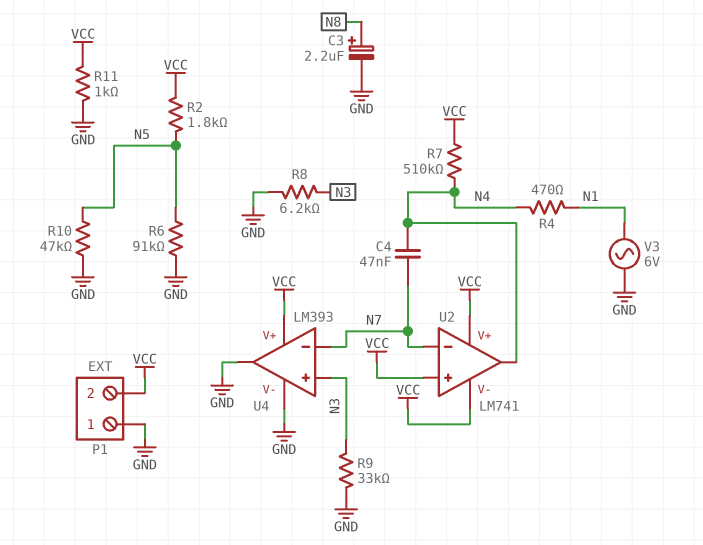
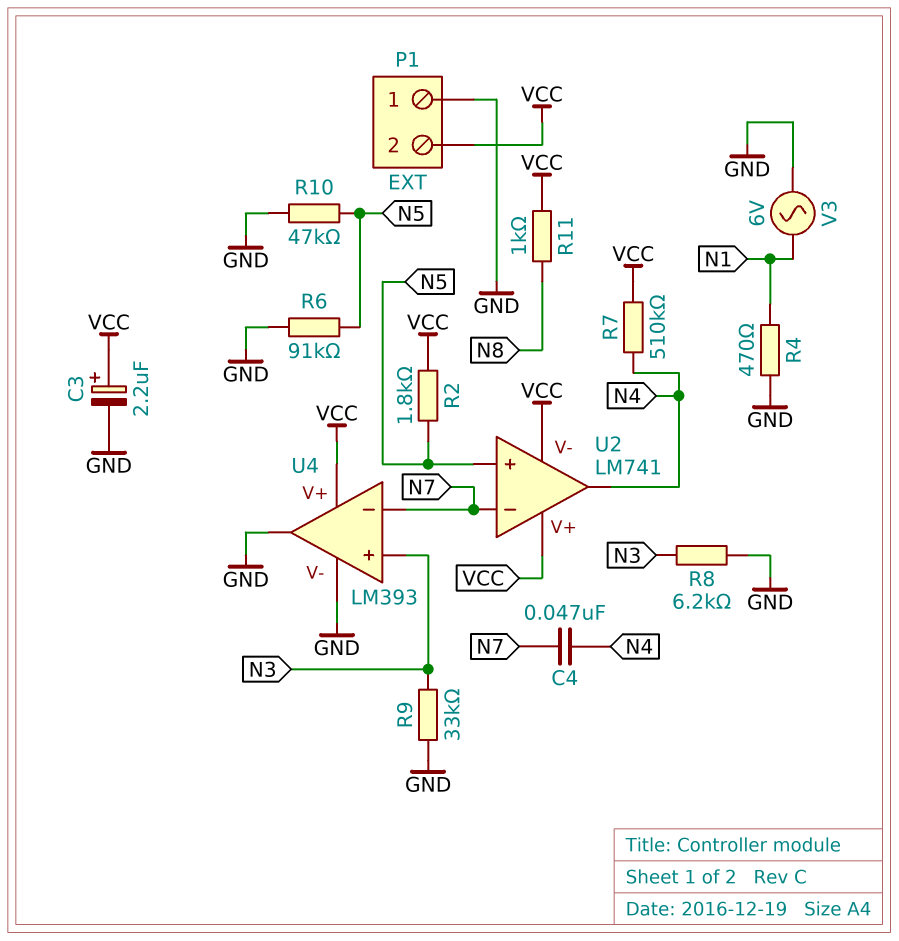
C3: 2.2uF (plus N8, minus GND) -> 2.2uF (plus VCC, minus GND)
R4: 470 (N1, N4) -> 470 (GND, N1)
R11: 1k (GND, VCC) -> 1k (N8, VCC)
U2 pin in+: VCC -> N5

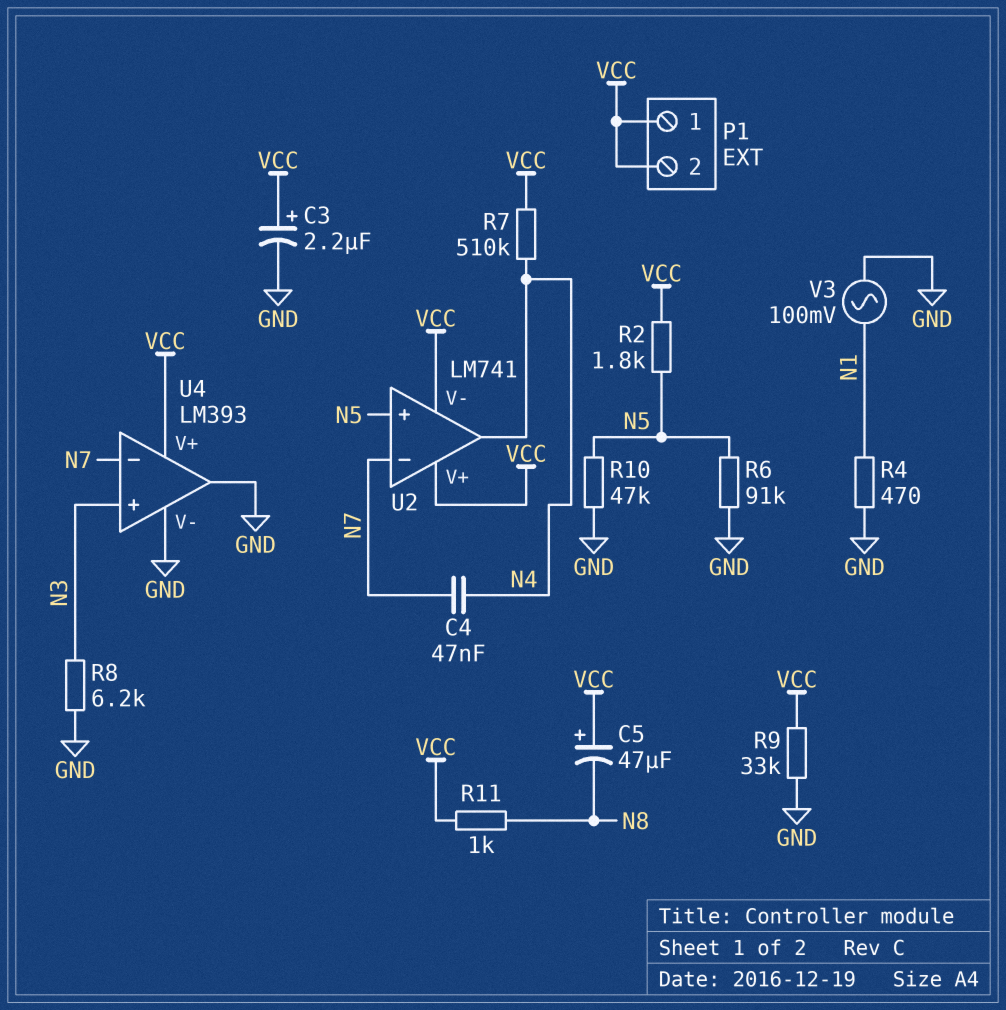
C5: none -> 47uF (plus VCC, minus N8)
P1 pin 1: GND -> VCC
R9: 33k (GND, N3) -> 33k (GND, VCC)
V3: AC 6V (GND, N1) -> AC 100mV (GND, N1)

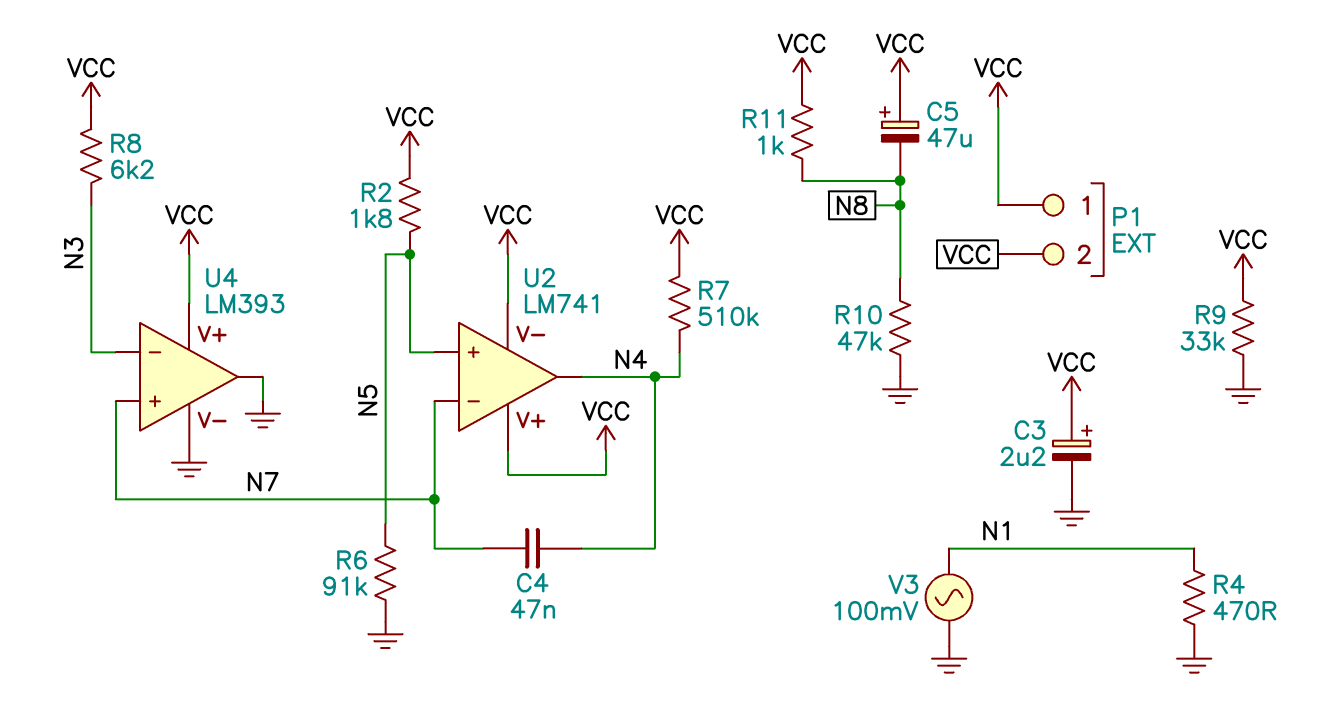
R8: 6.2k (GND, N3) -> 6.2k (N3, VCC)
R10: 47k (GND, N5) -> 47k (GND, N8)
U4 pin in+: N3 -> N7
U4 pin in-: N7 -> N3

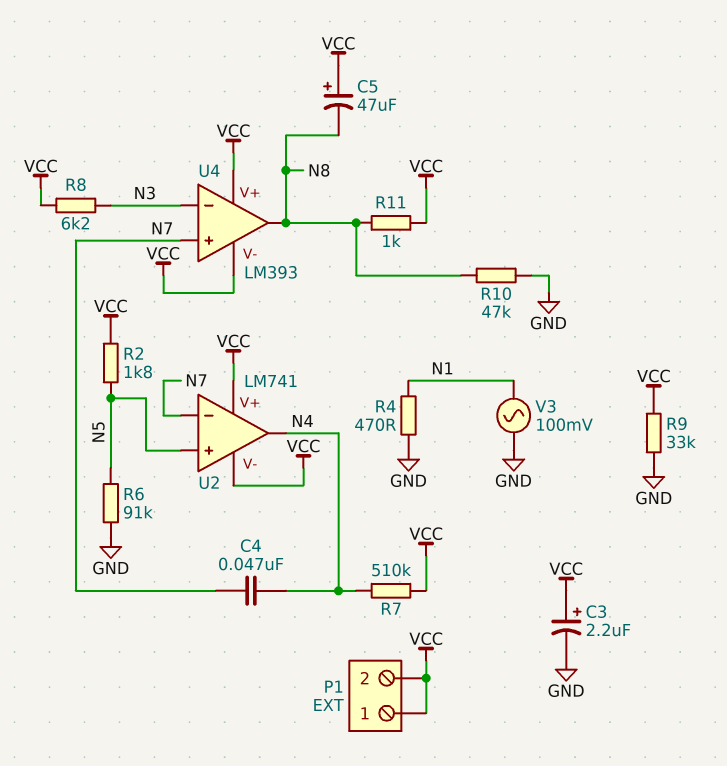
U4 pin V-: GND -> VCC
U4 pin out: GND -> N8

